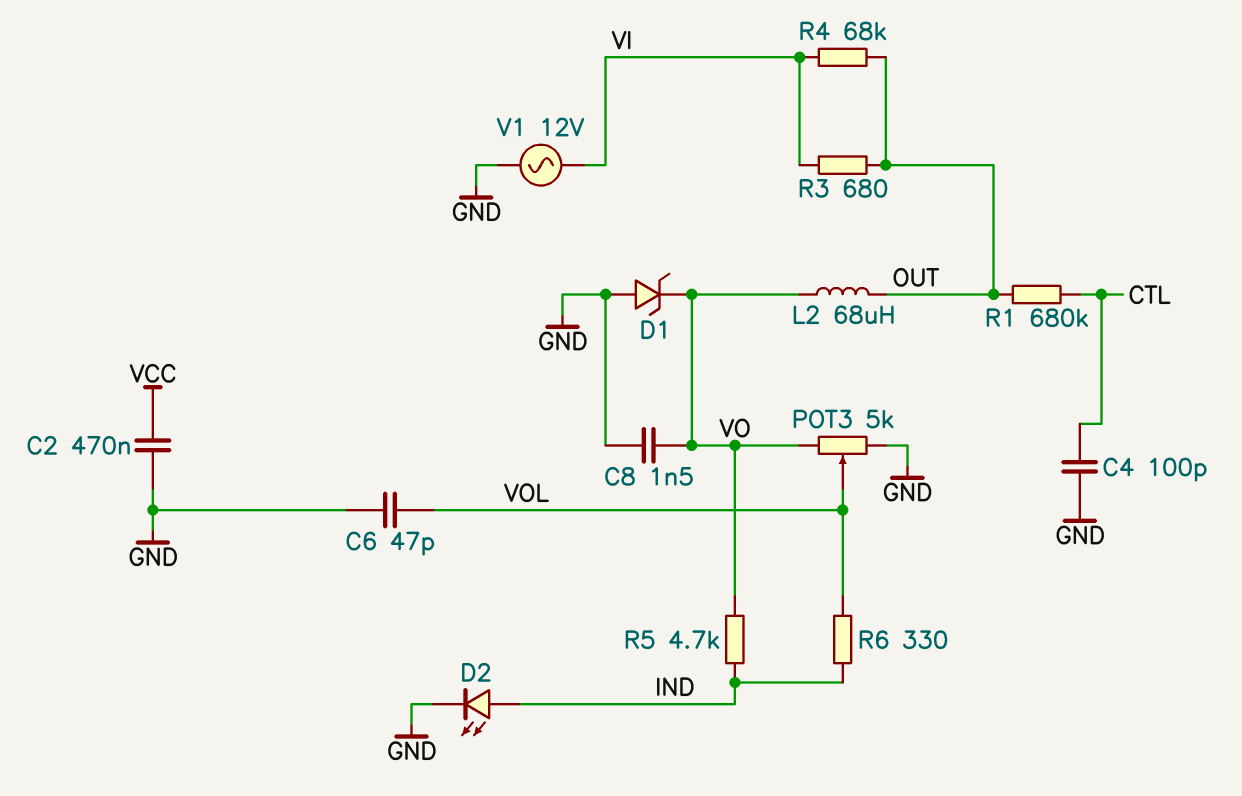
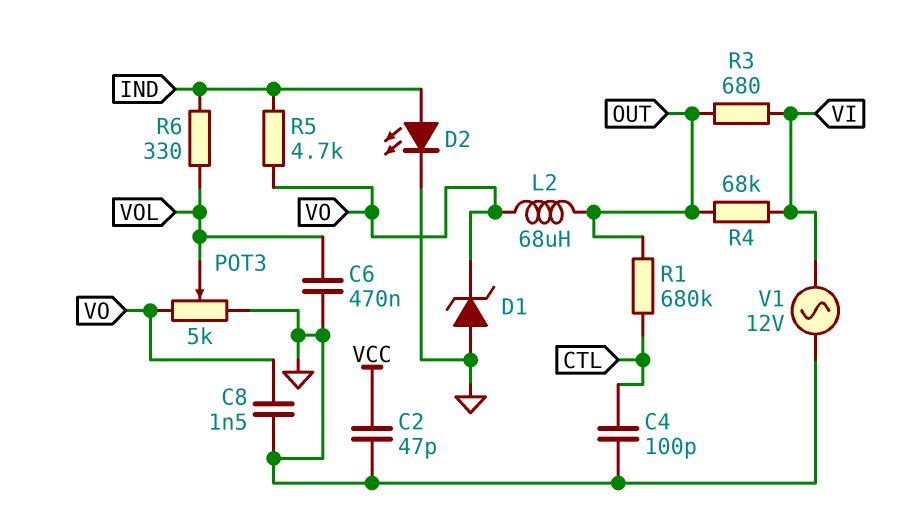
C2: 470nF (GND, VCC) -> 47pF (GND, VCC)
C6: 47pF (GND, VOL) -> 470nF (GND, VOL)

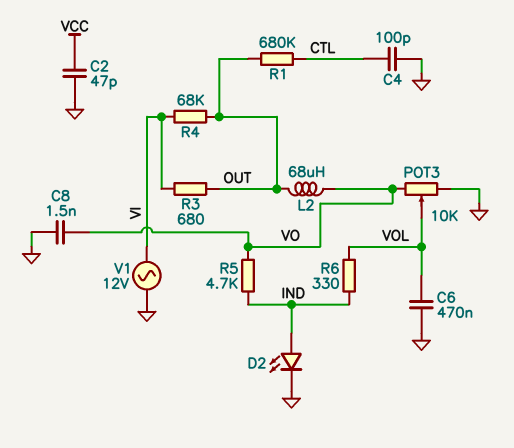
D1: zener (A GND, K VO) -> none
POT3: 5k (GND, VO, wiper VOL) -> 10k (GND, VO, wiper VOL)

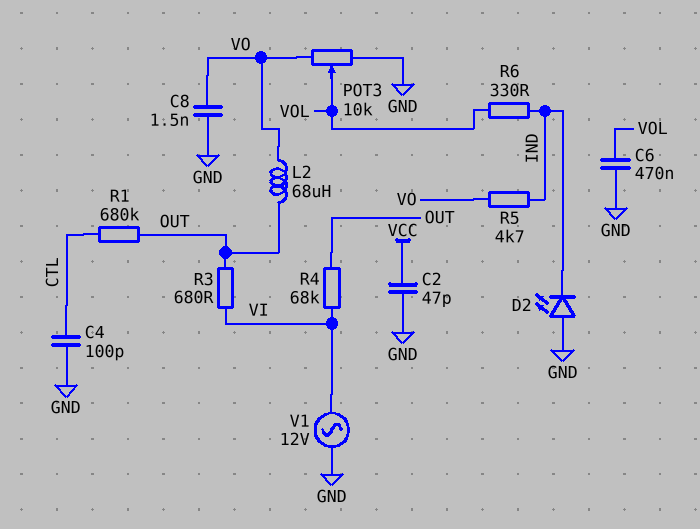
D2: LED (A IND, K GND) -> LED (A GND, K IND)

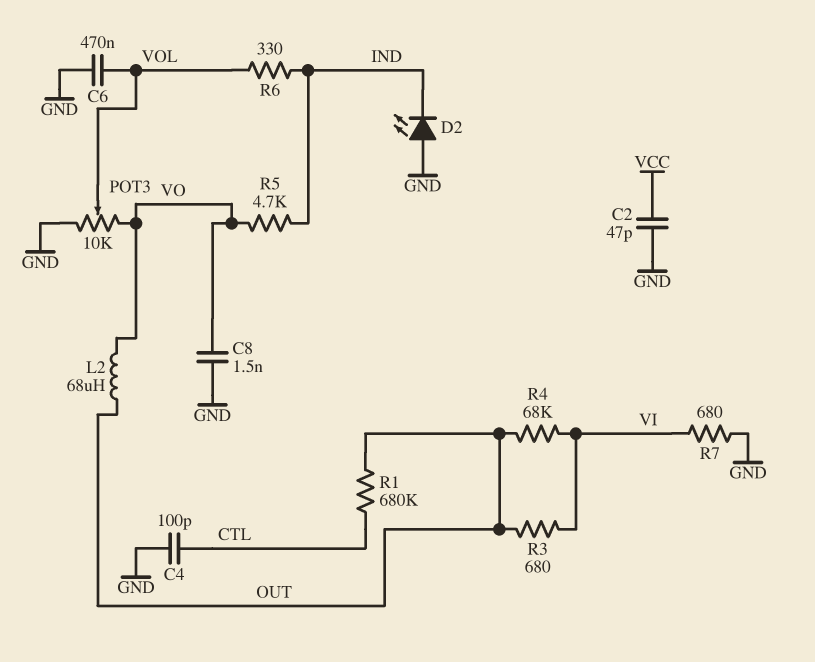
R7: none -> 680 (GND, VI)
V1: AC 12V (GND, VI) -> none

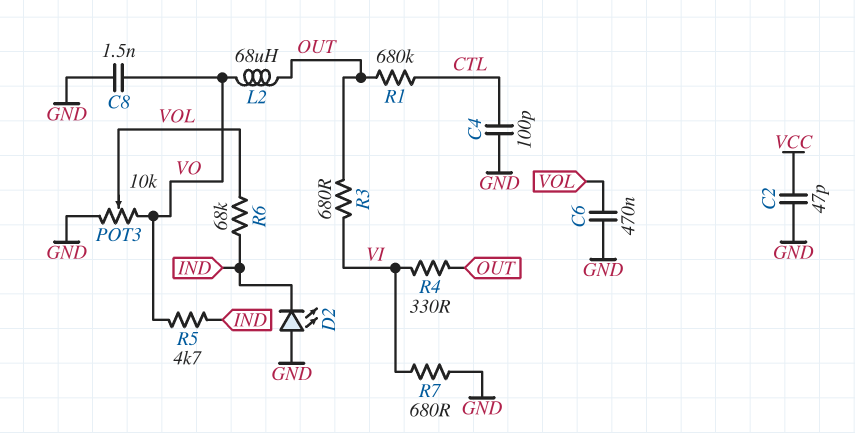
R4: 68k (OUT, VI) -> 330 (OUT, VI)
R6: 330 (IND, VOL) -> 68k (IND, VOL)

